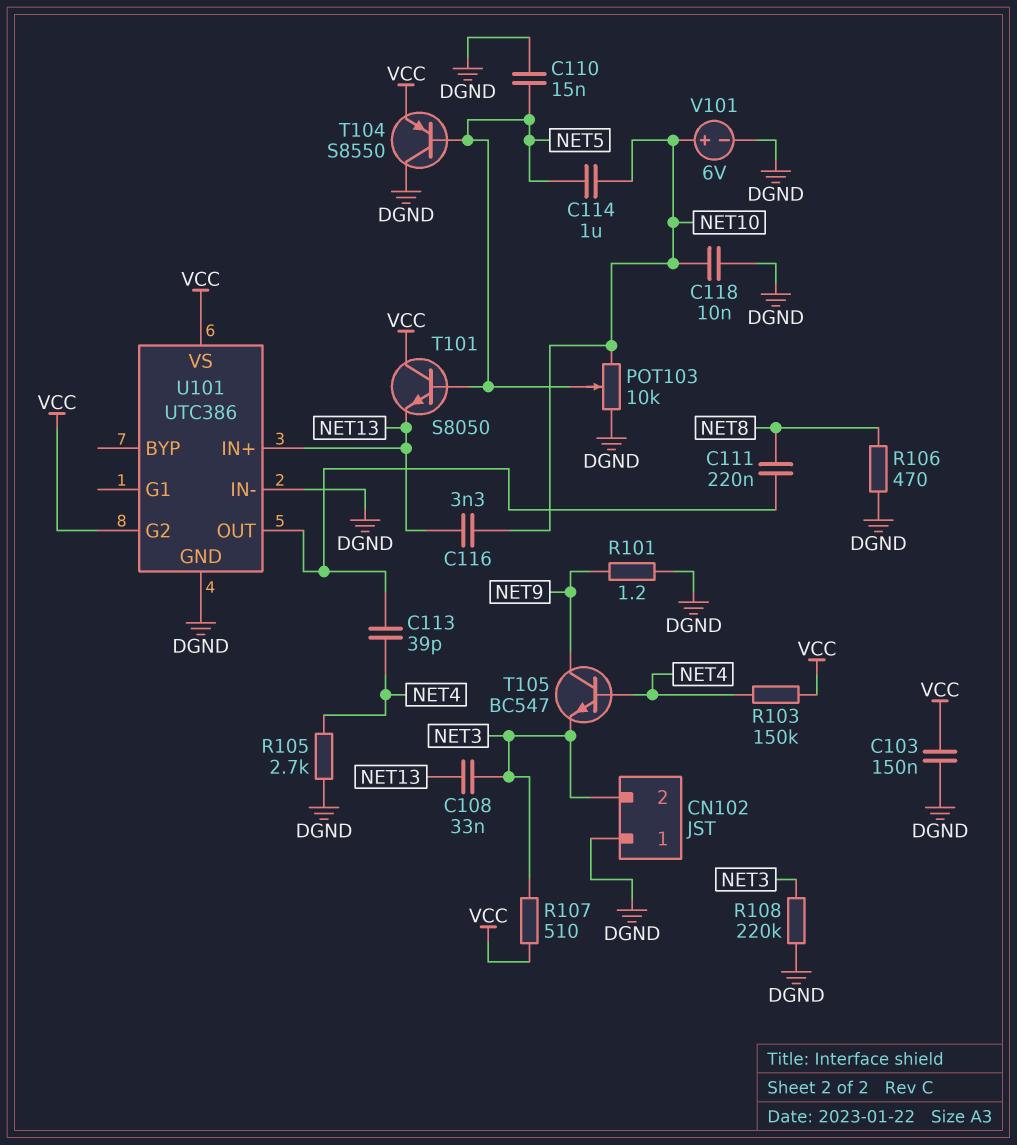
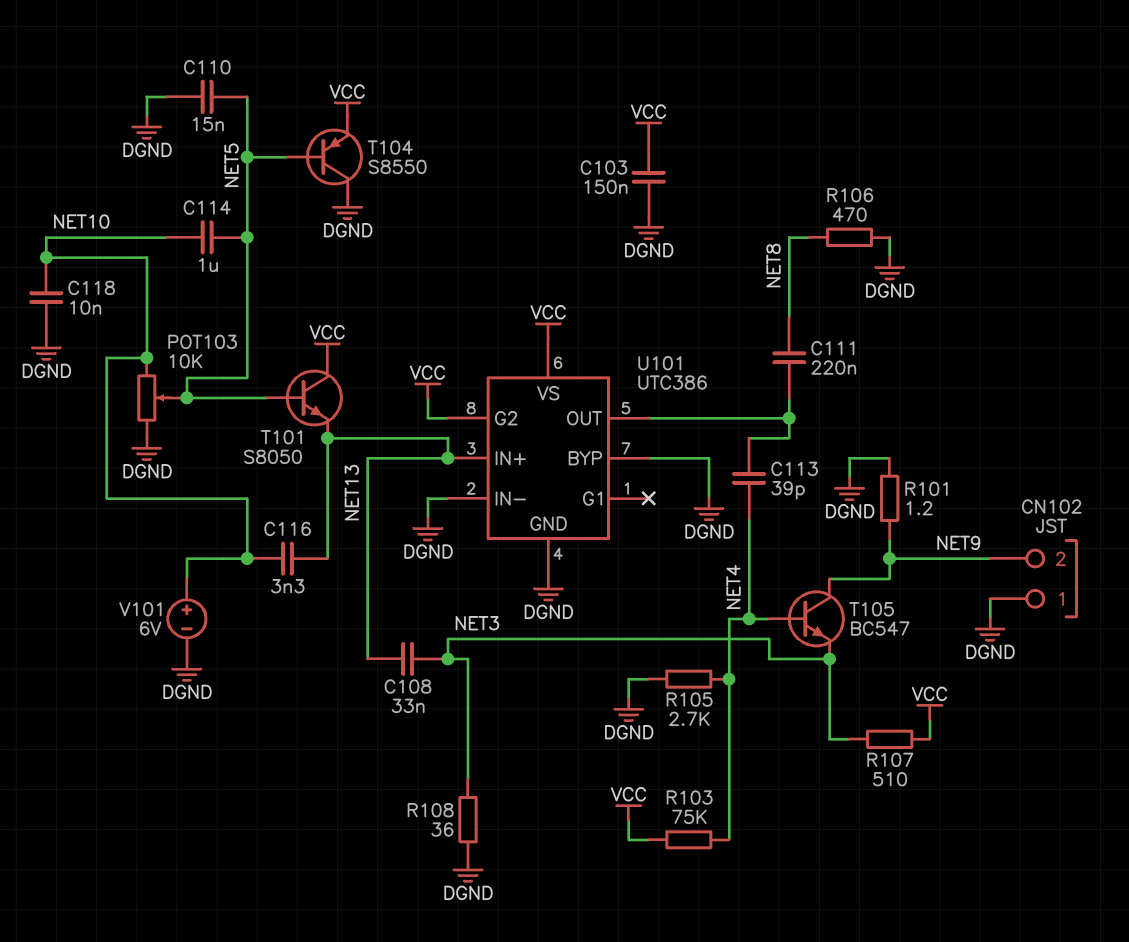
CN102 pin 2: NET3 -> NET9
R103: 150k (NET4, VCC) -> 75k (NET4, VCC)
R108: 220k (DGND, NET3) -> 36 (DGND, NET3)
U101 pin BYP: none -> DGND

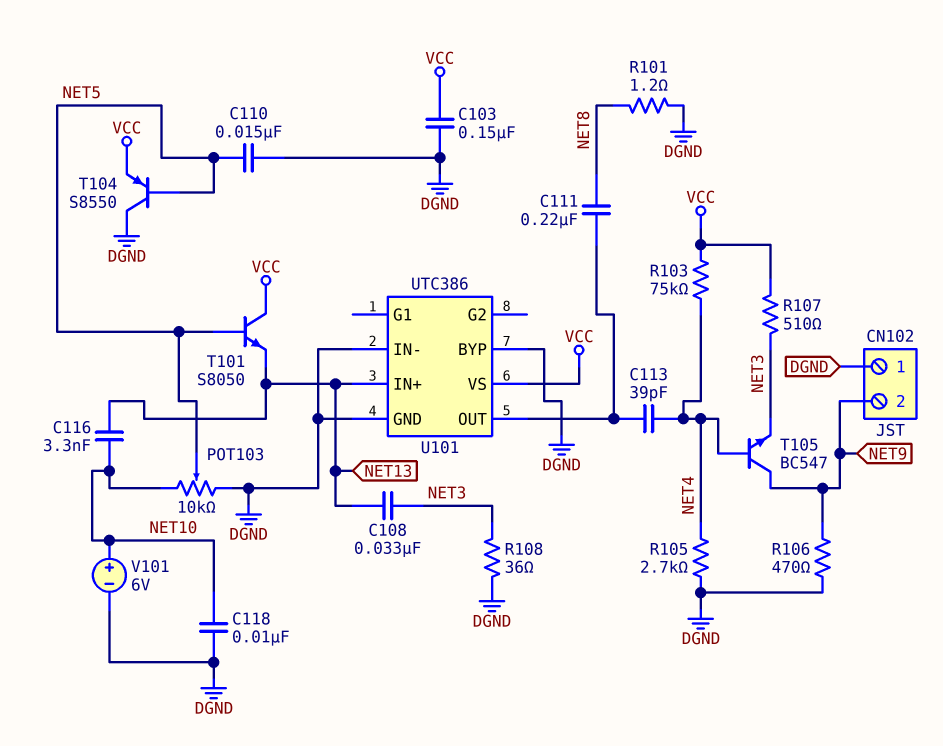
C114: 1uF (NET5, NET10) -> none
R101: 1.2 (DGND, NET9) -> 1.2 (DGND, NET8)
R106: 470 (DGND, NET8) -> 470 (DGND, NET9)
U101 pin G2: VCC -> none

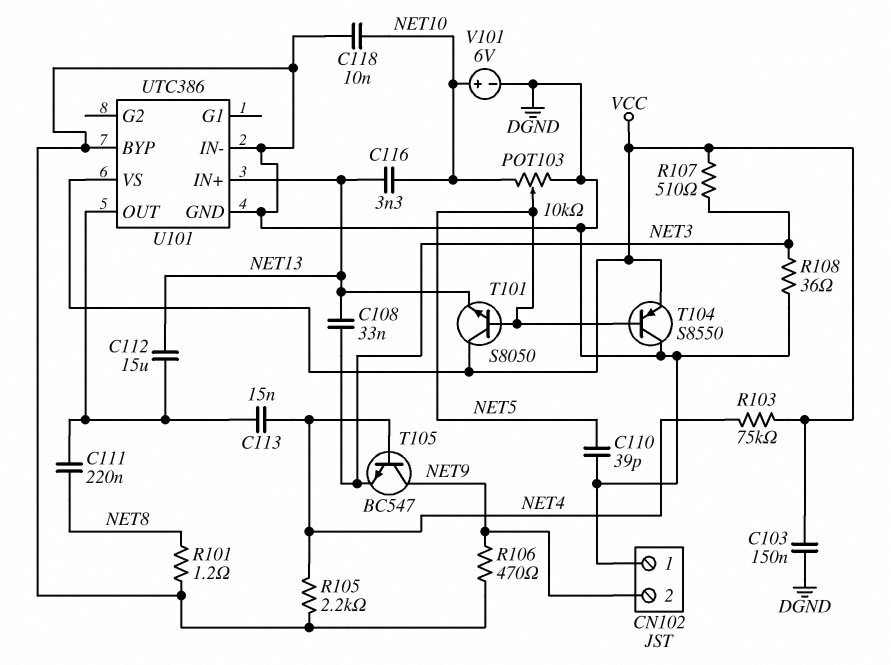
C110: 15nF (DGND, NET5) -> 39pF (DGND, NET5)
C112: none -> 15uF (NET13, U101/OUT)
C113: 39pF (NET4, U101/OUT) -> 15nF (NET4, U101/OUT)
R105: 2.7k (DGND, NET4) -> 2.2k (DGND, NET4)

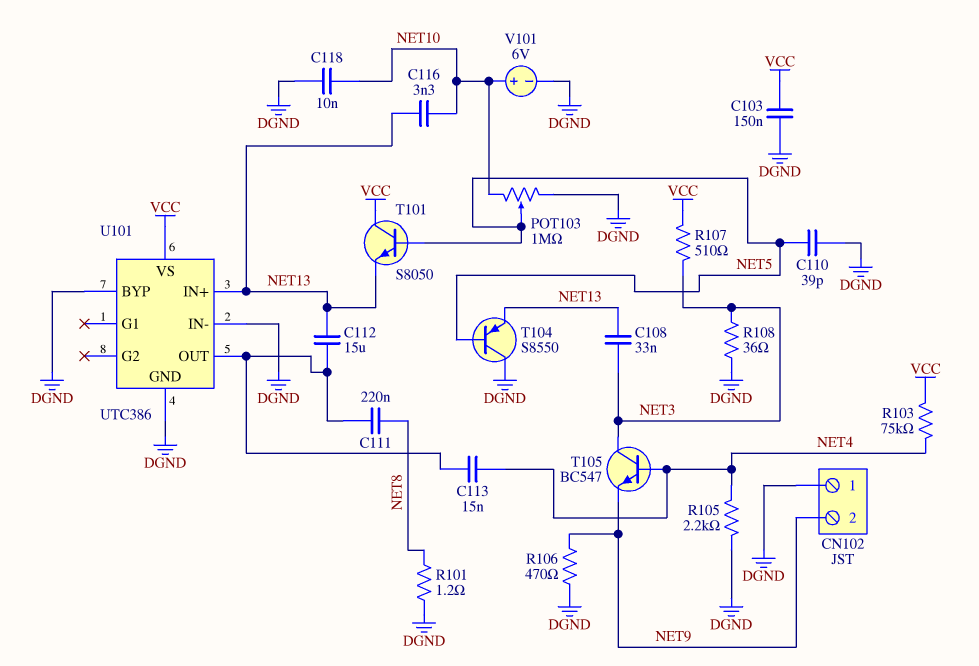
POT103: 10k (DGND, NET10, wiper NET5) -> 1M (DGND, NET10, wiper NET5)
T104: PNP S8550 (B NET5, C DGND, E VCC) -> PNP S8550 (B NET5, C DGND, E NET13)
T105: NPN BC547 (B NET4, C NET9, E NET3) -> NPN BC547 (B NET4, C NET3, E NET9)

